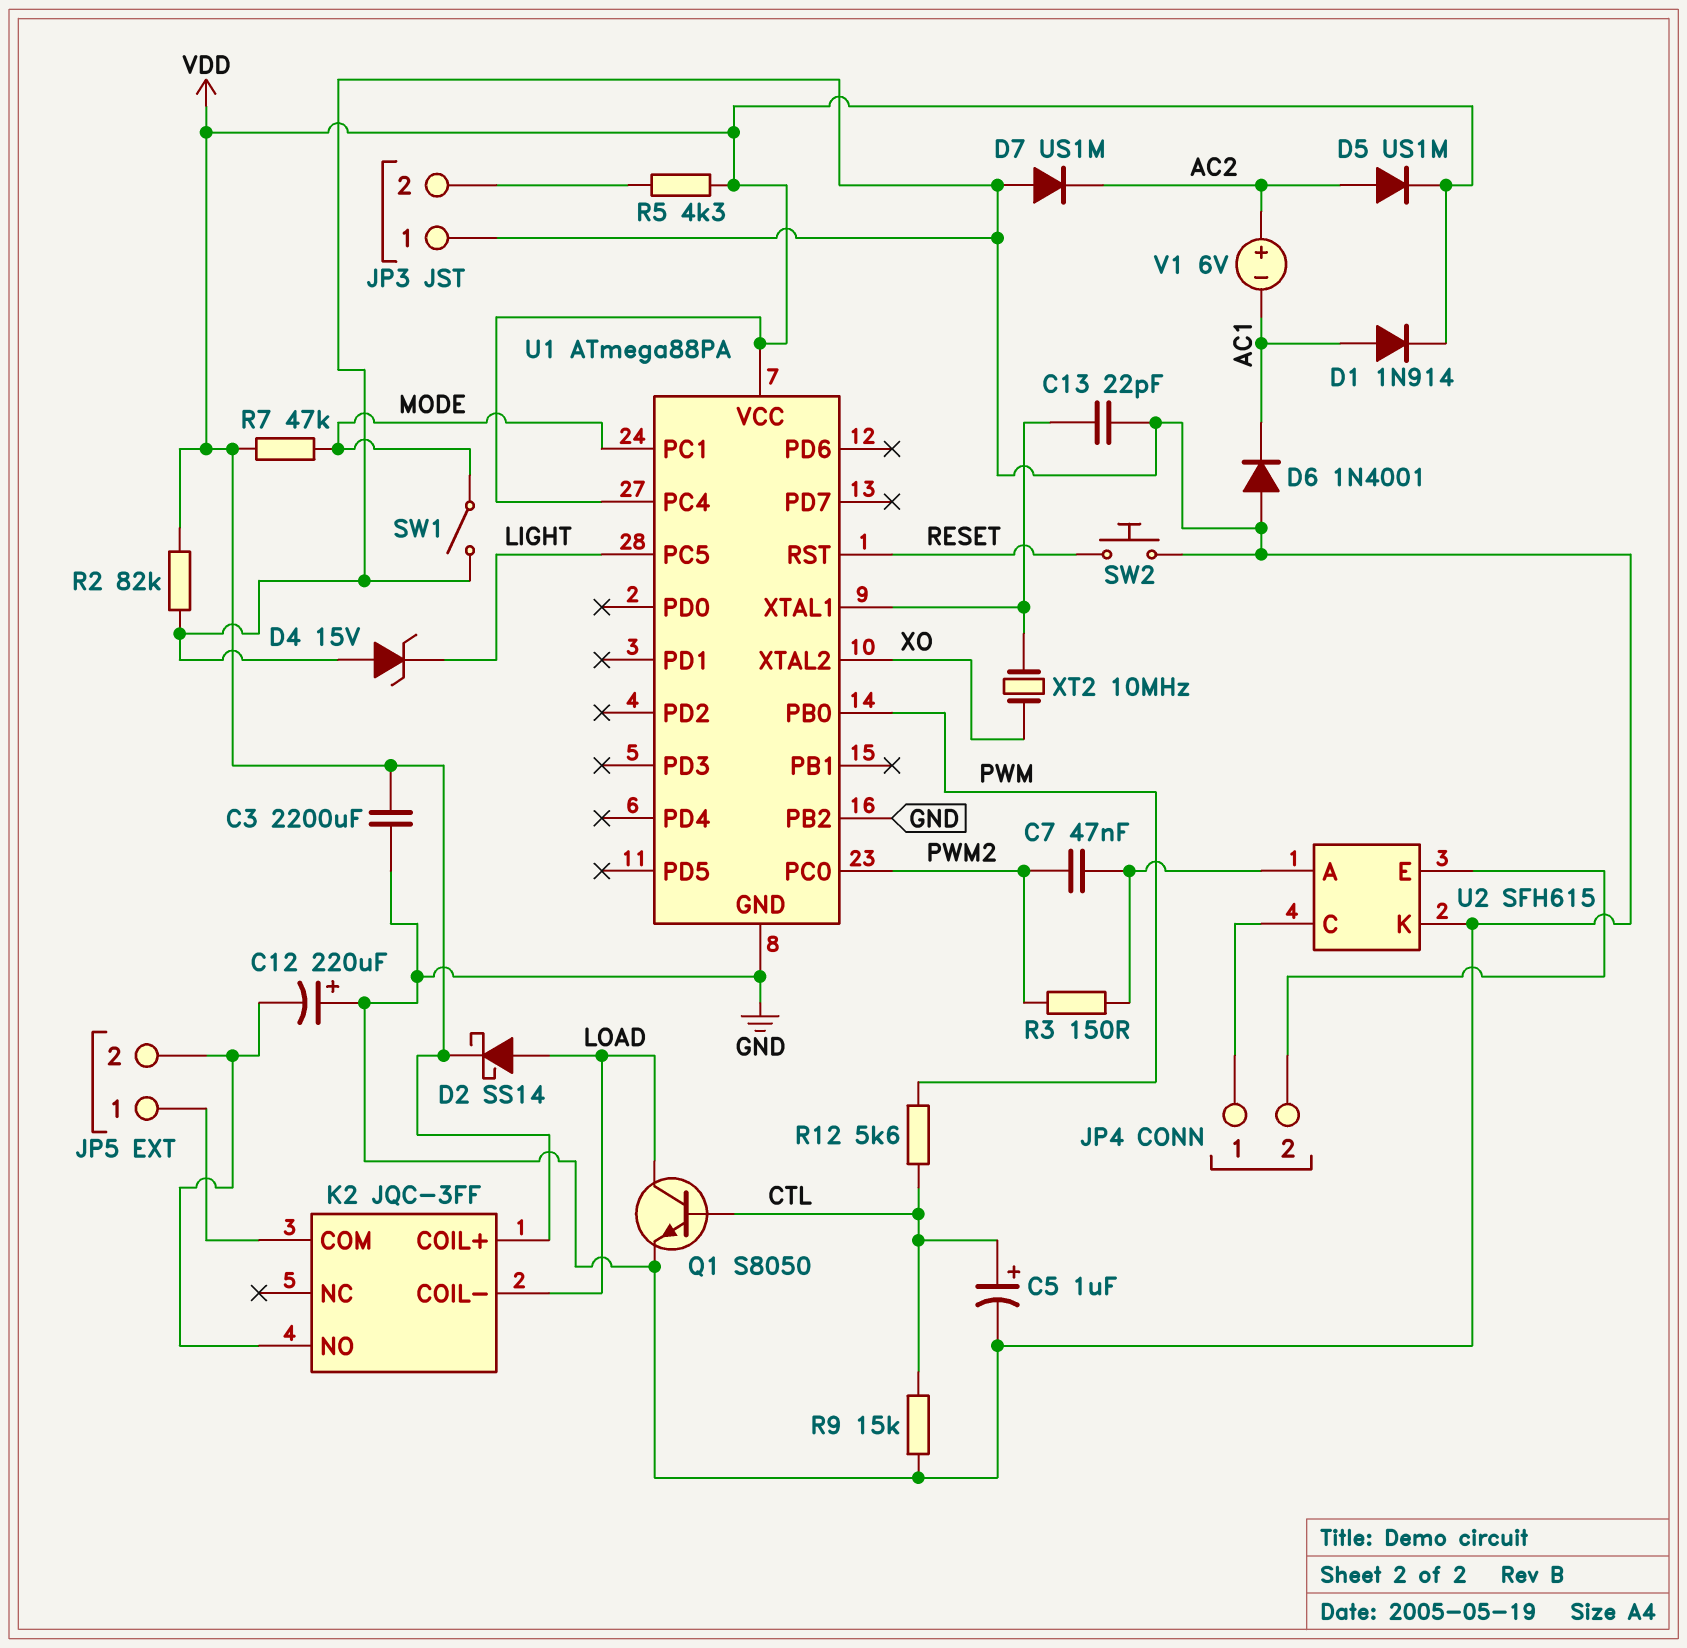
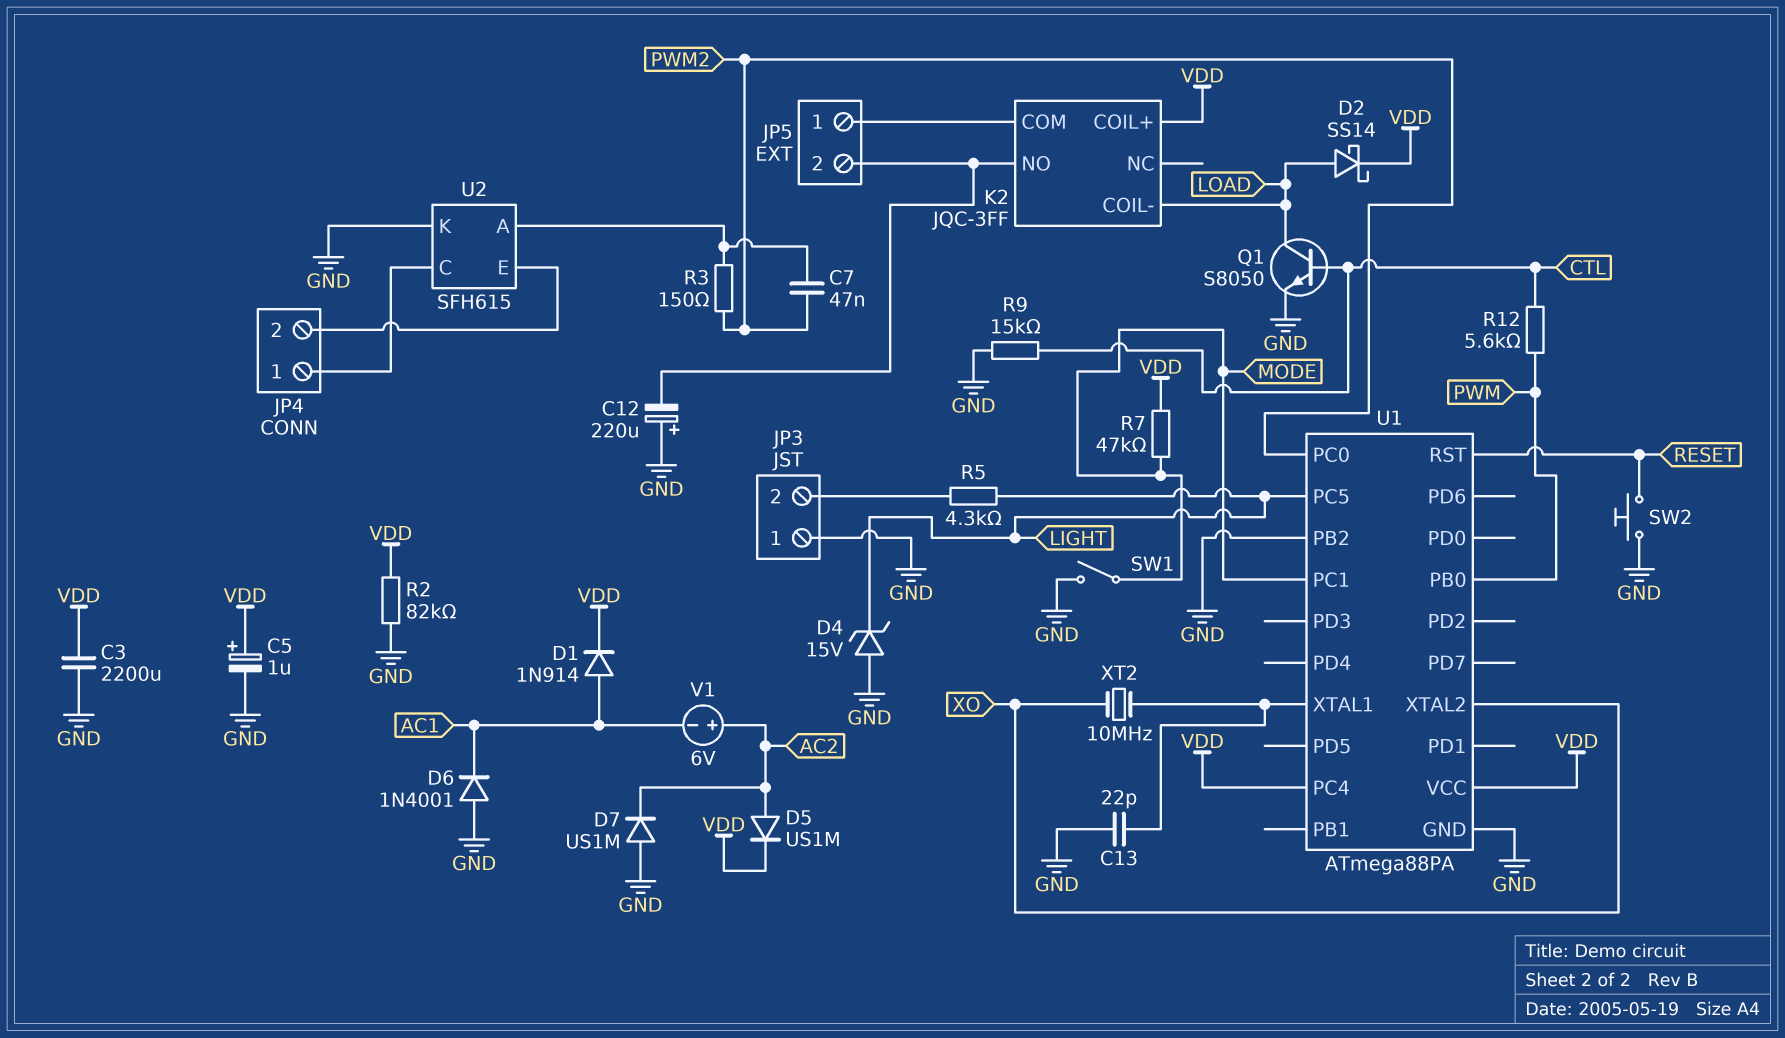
C5: 1uF (plus CTL, minus GND) -> 1uF (plus VDD, minus GND)
R5: 4.3k (JP3/2, VDD) -> 4.3k (JP3/2, LIGHT)

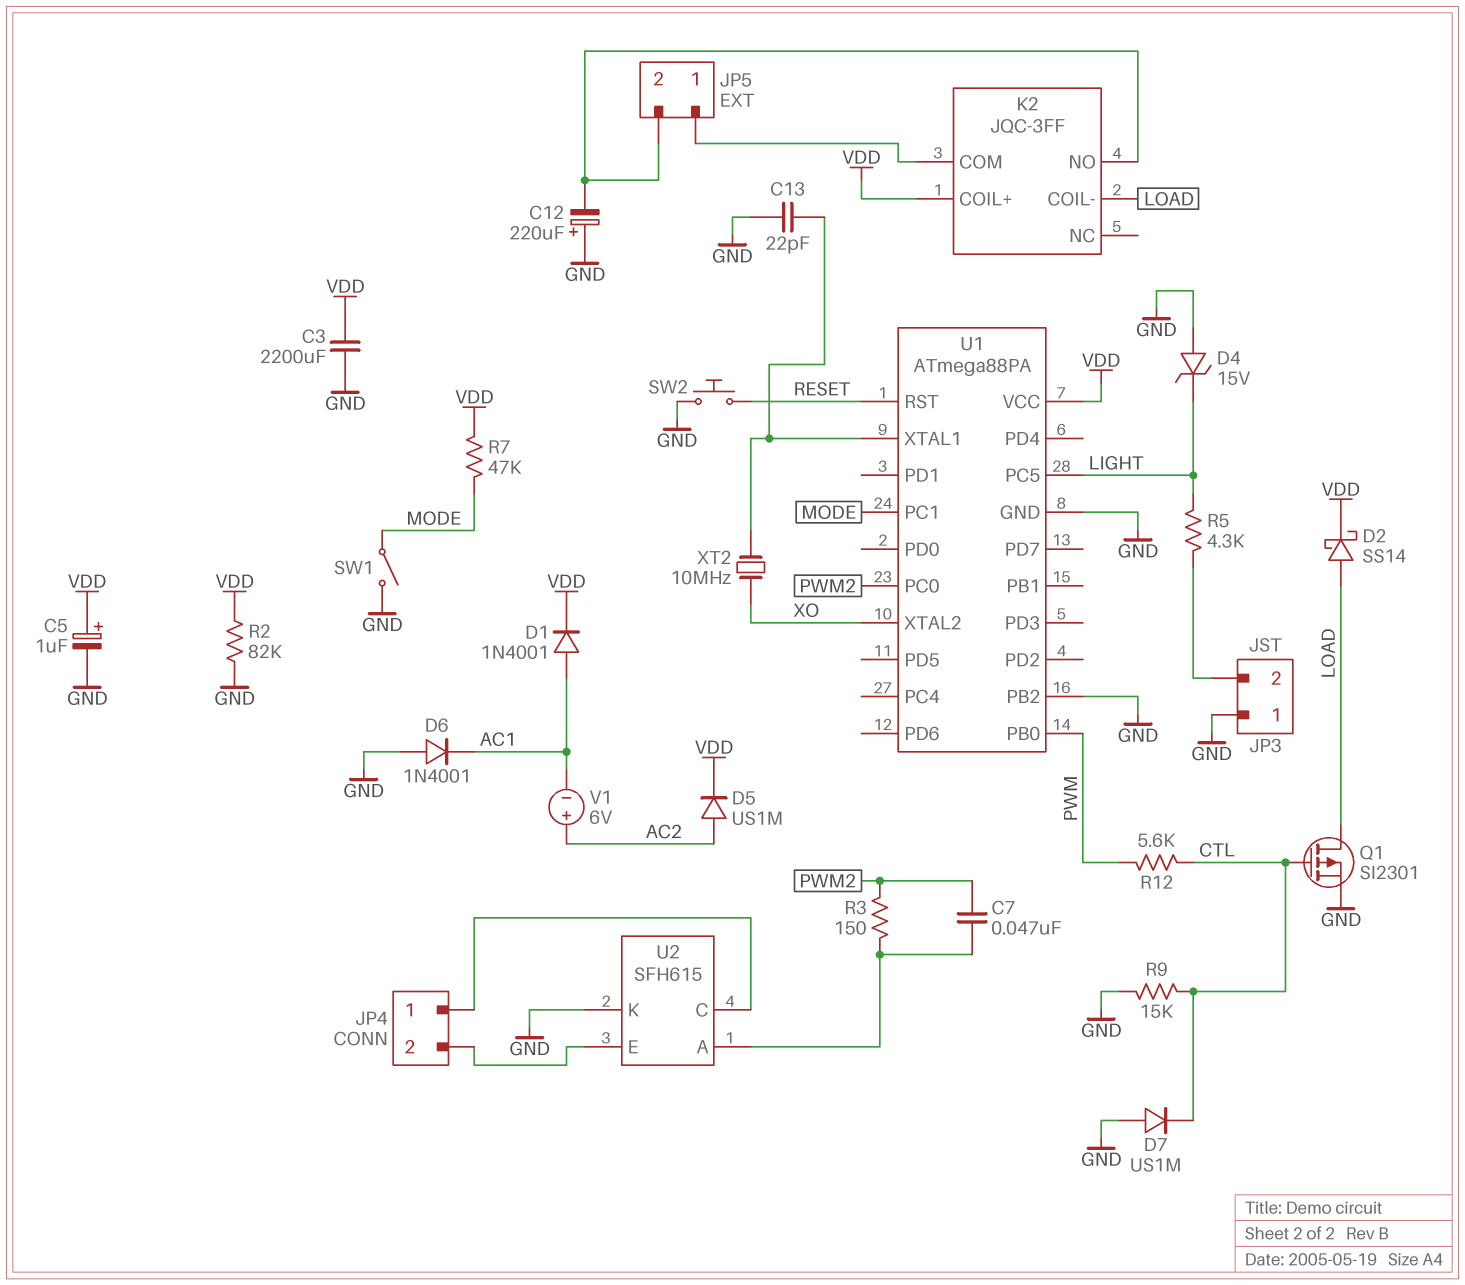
D1: diode 1N914 (A AC1, K VDD) -> diode 1N4001 (A AC1, K VDD)
D7: diode US1M (A GND, K AC2) -> diode US1M (A GND, K CTL)
Q1: NPN S8050 (B CTL, C LOAD, E GND) -> PMOS SI2301 (G CTL, D LOAD, S GND)
U1 pin PC4: VDD -> none

